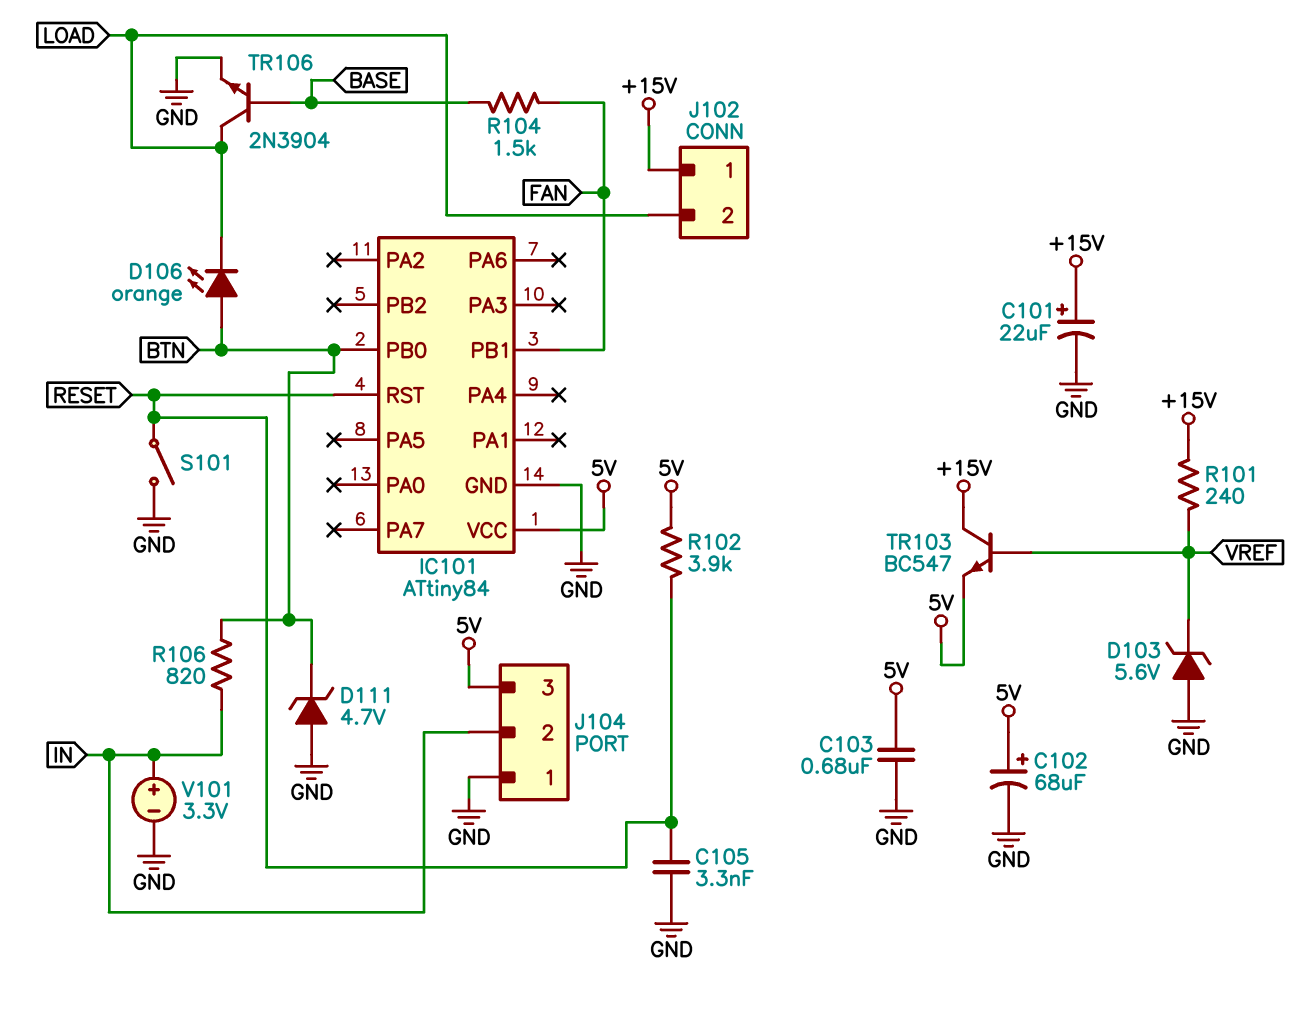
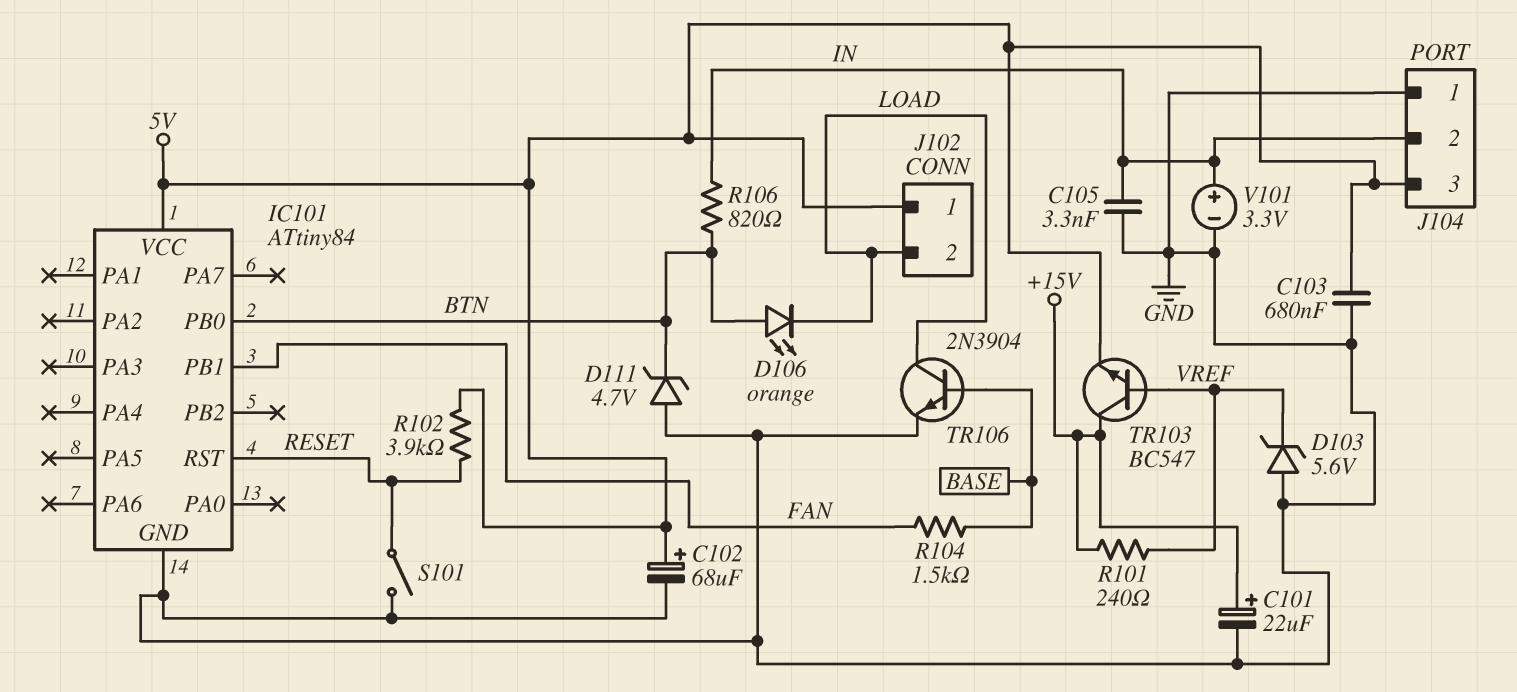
C105: 3.3nF (GND, RESET) -> 3.3nF (GND, IN)
J102 pin 1: +15V -> 5V

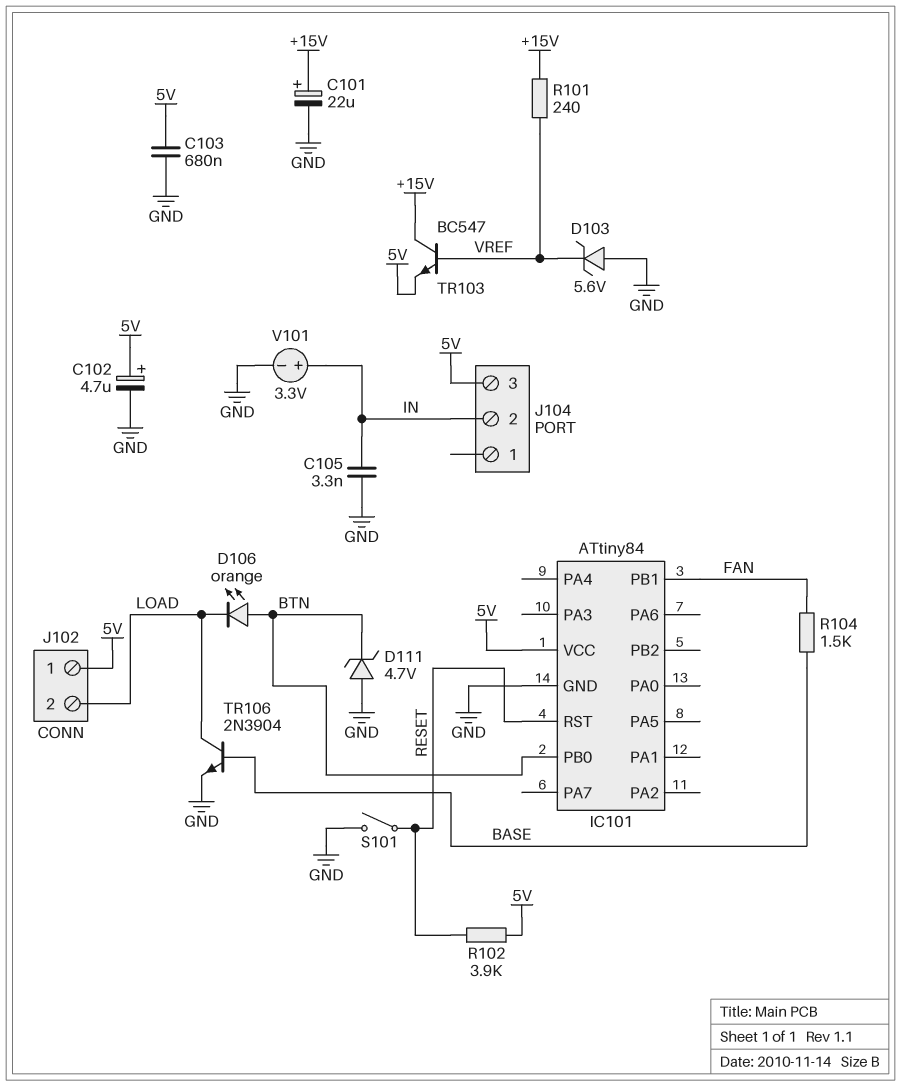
C102: 68uF (plus 5V, minus GND) -> 4.7uF (plus 5V, minus GND)
J104 pin 1: GND -> none
R106: 820 (BTN, IN) -> none

